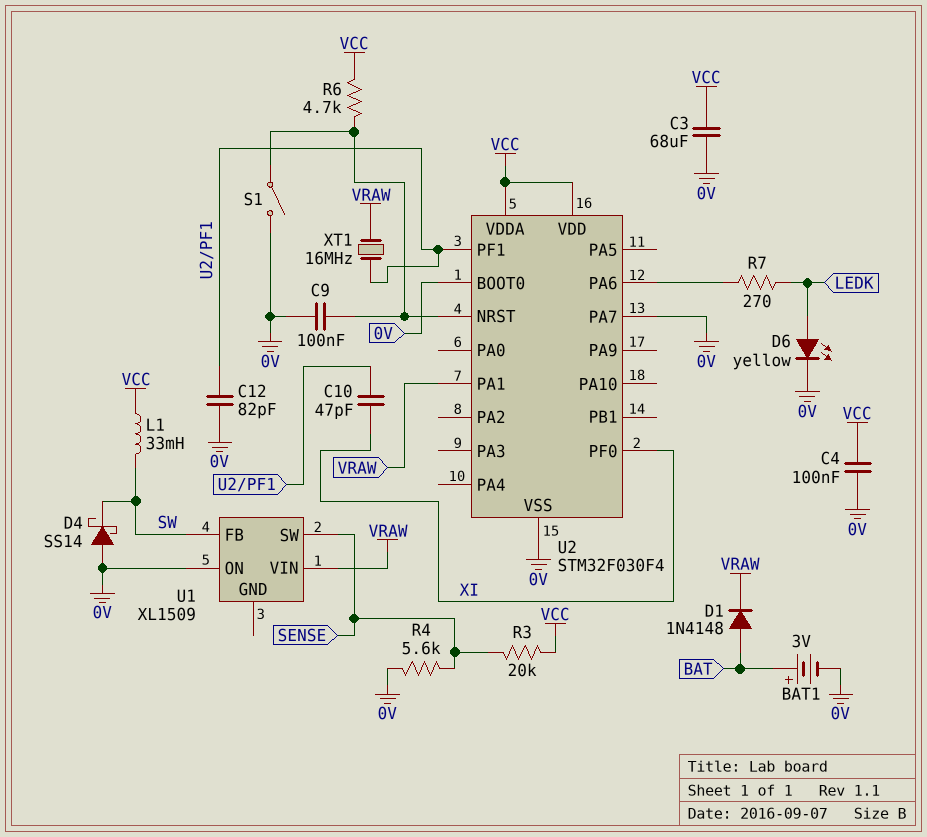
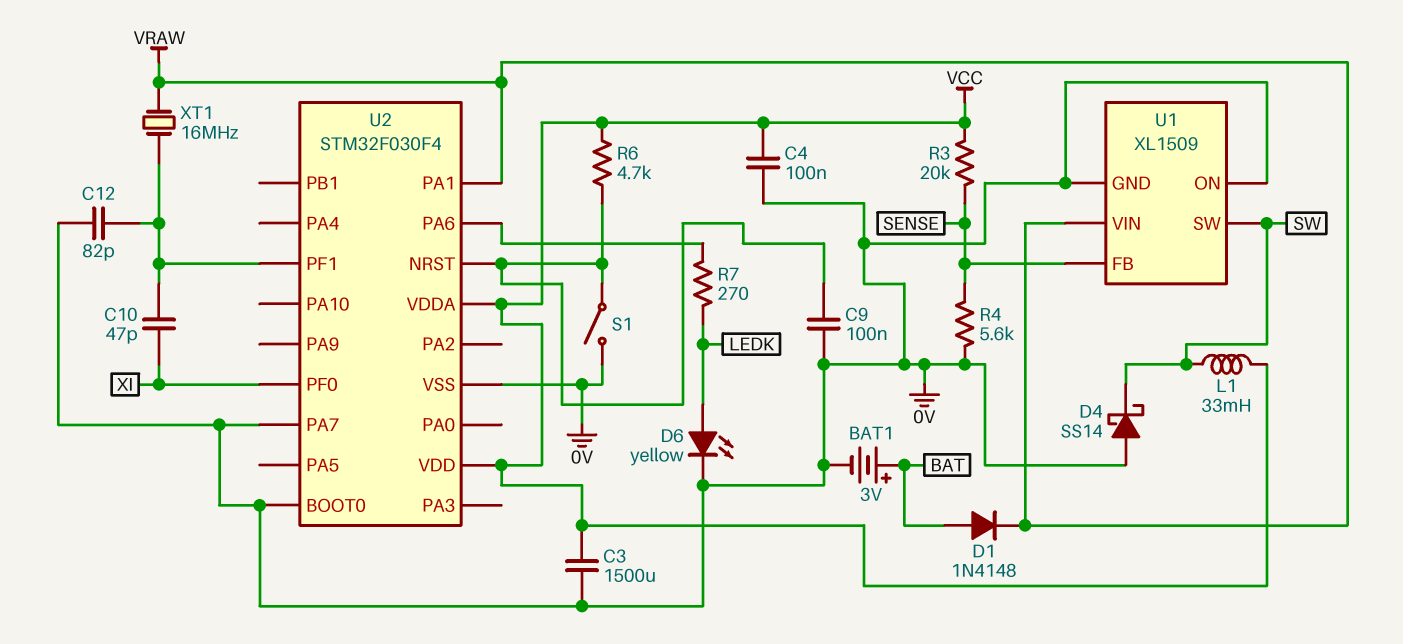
C3: 68uF (0V, VCC) -> 1500uF (0V, VCC)
U1 pin FB: SW -> SENSE
U1 pin GND: none -> 0V
U1 pin SW: SENSE -> SW

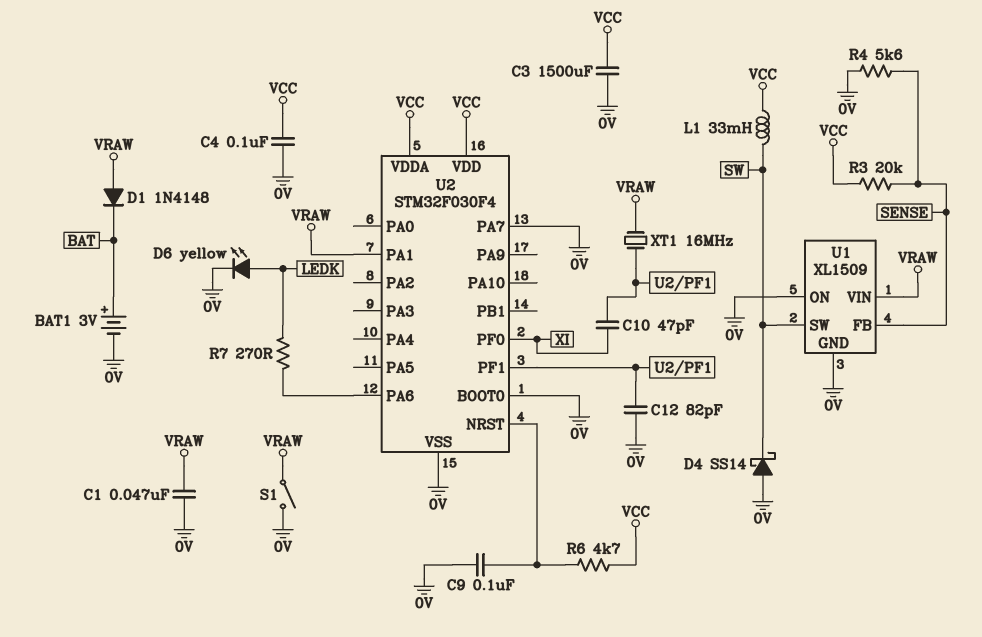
C1: none -> 47nF (0V, VRAW)
D1: diode 1N4148 (A BAT, K VRAW) -> diode 1N4148 (A VRAW, K BAT)
S1: switch (0V, U2/NRST) -> switch (0V, VRAW)

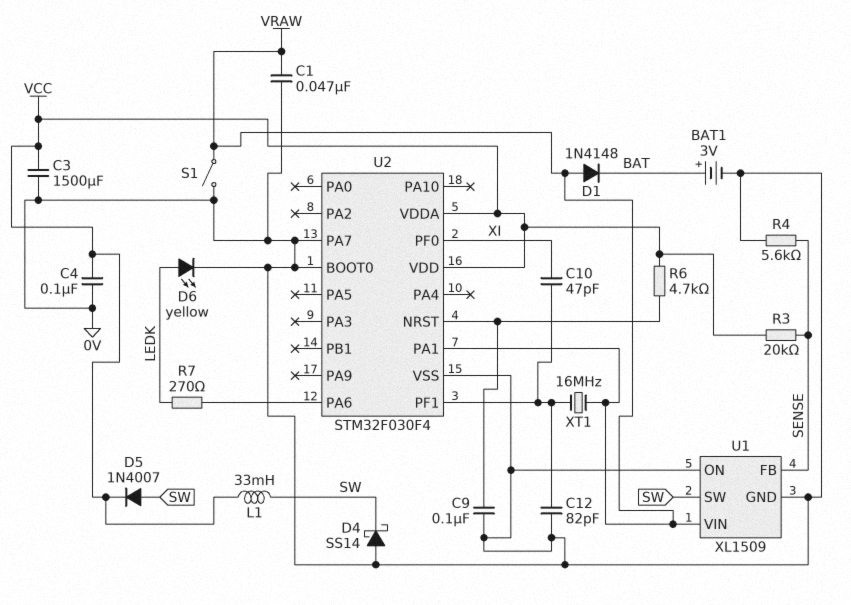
D5: none -> diode 1N4007 (A SW, K VCC)

